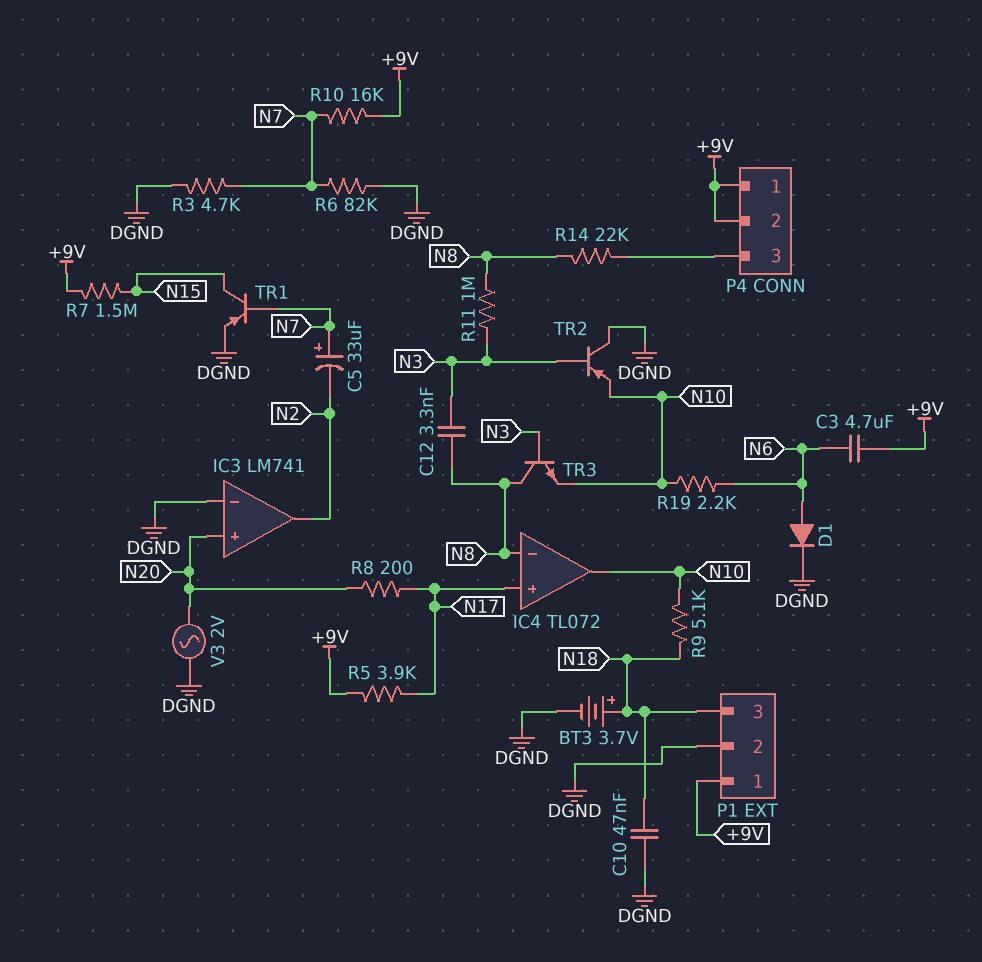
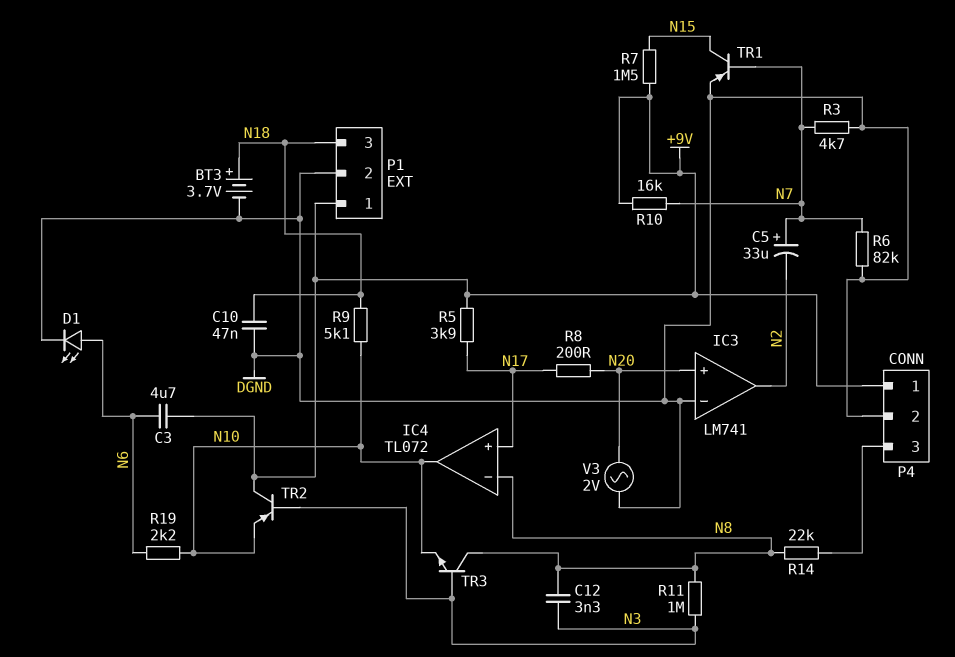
D1: diode (A N6, K DGND) -> LED (A N6, K DGND)
P4 pin 2: +9V -> DGND
TR2: PNP (B N3, C DGND, E N10) -> PNP (B N3, C +9V, E N10)

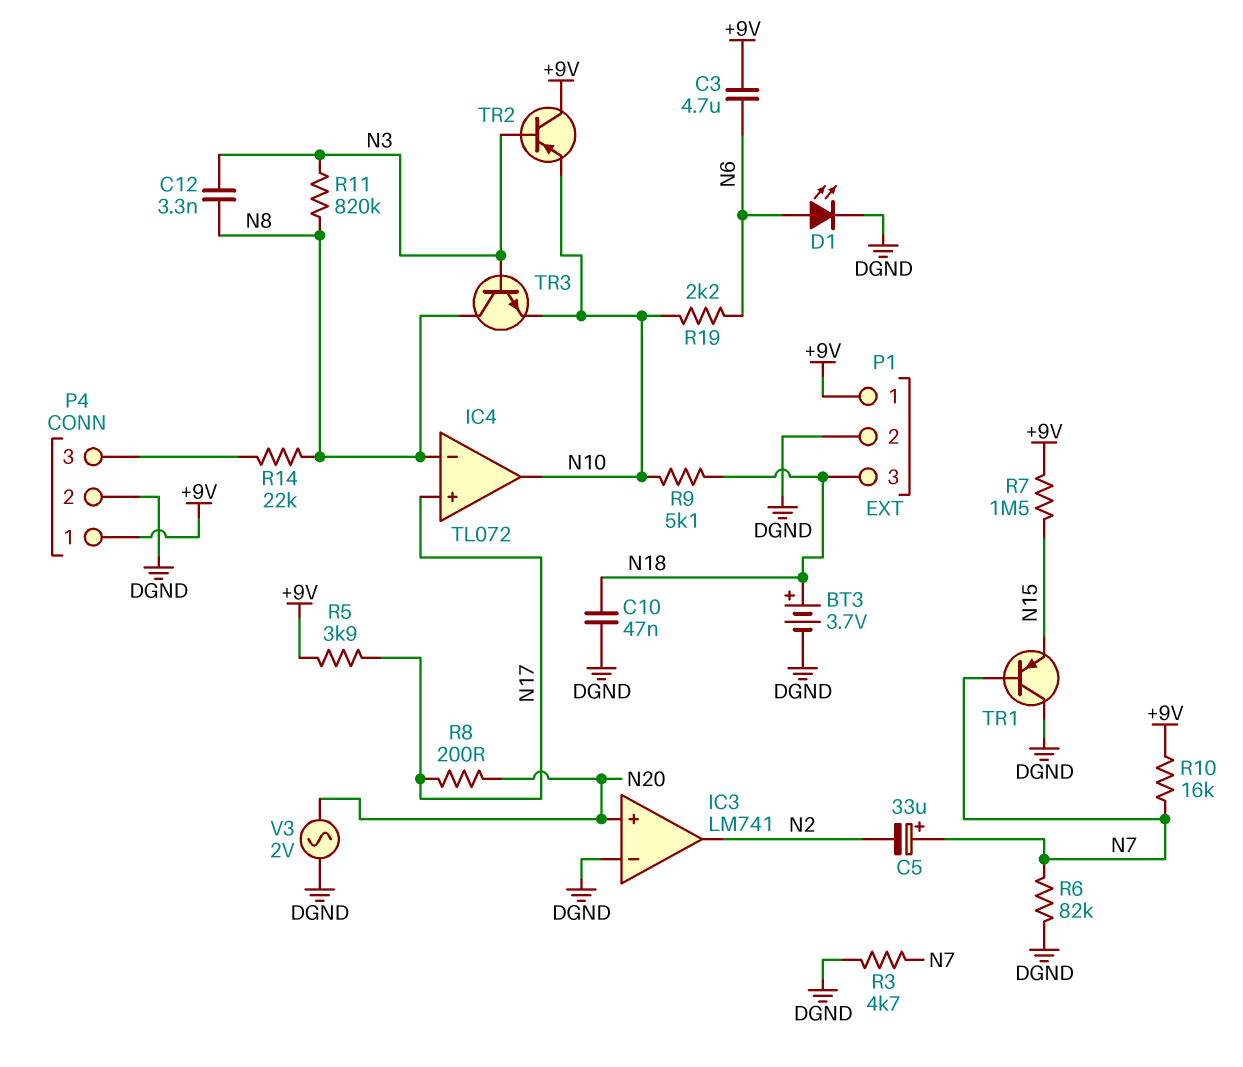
R11: 1M (N3, N8) -> 820k (N3, N8)
TR1: PNP (B N7, C N15, E DGND) -> PNP (B N7, C DGND, E N15)

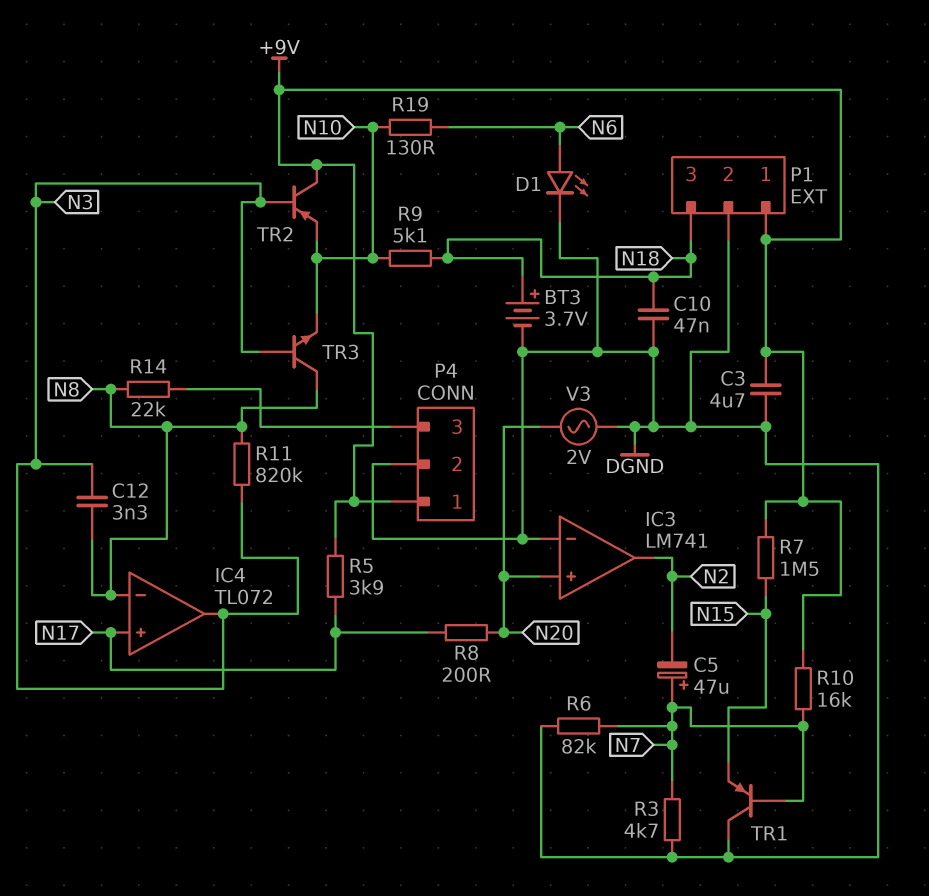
C3: 4.7uF (+9V, N6) -> 4.7uF (+9V, DGND)
C5: 33uF (plus N7, minus N2) -> 47uF (plus N7, minus N2)
IC4 pin out: N10 -> N3
R19: 2.2k (N6, N10) -> 130 (N6, N10)

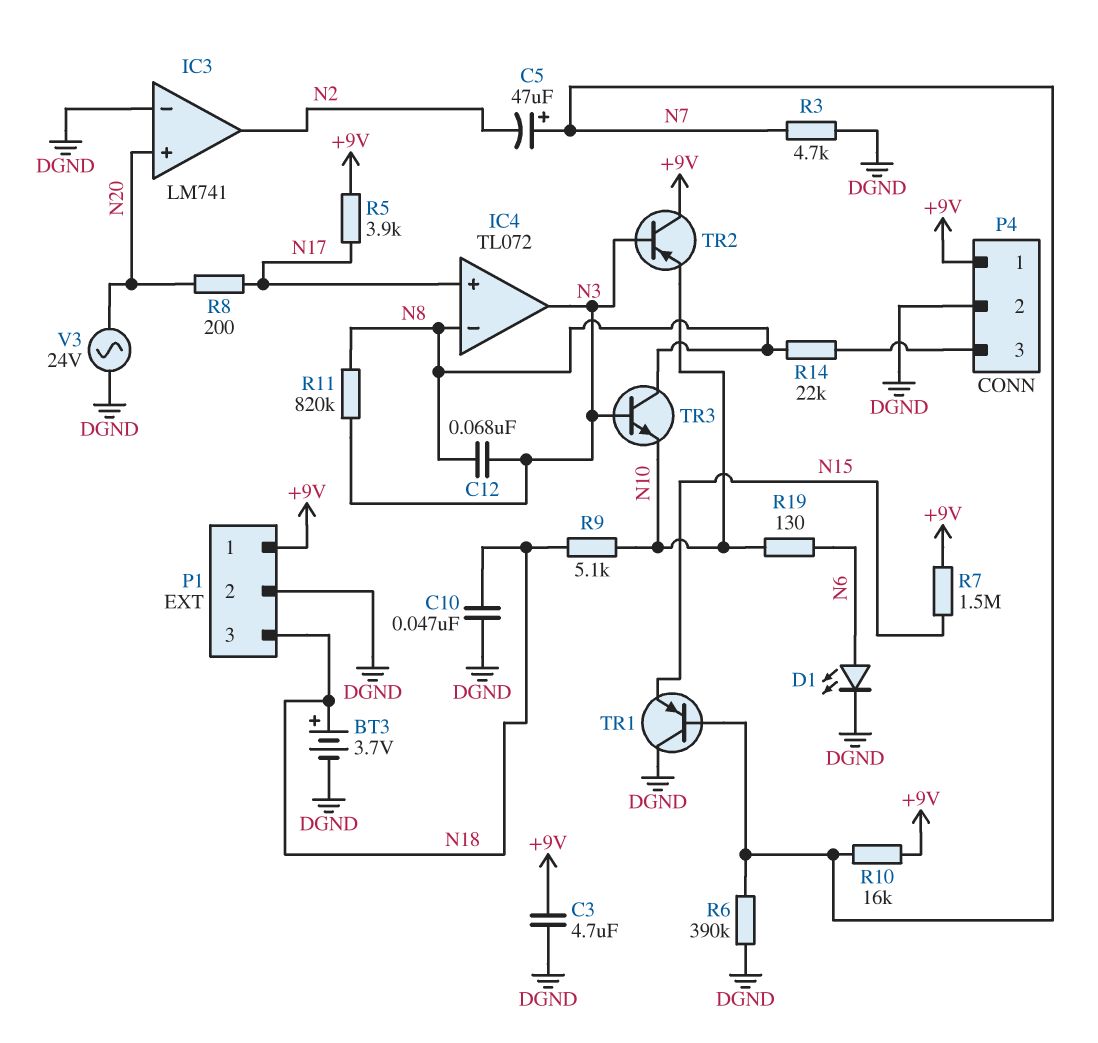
C12: 3.3nF (N3, N8) -> 68nF (N3, N8)
R6: 82k (DGND, N7) -> 390k (DGND, N7)
V3: AC 2V (DGND, N20) -> AC 24V (DGND, N20)

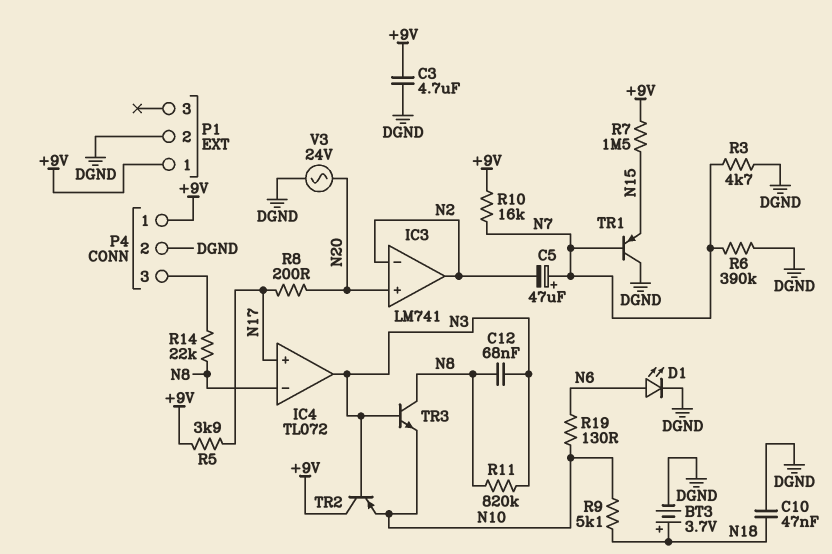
IC3 pin in-: DGND -> N2
P1 pin 3: N18 -> none

